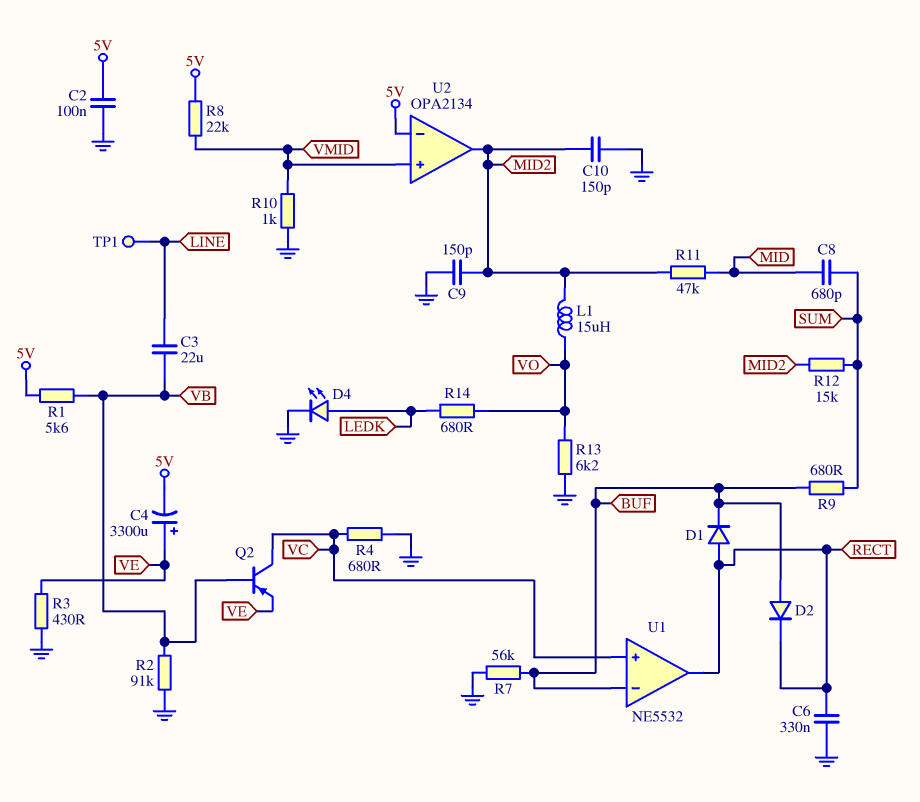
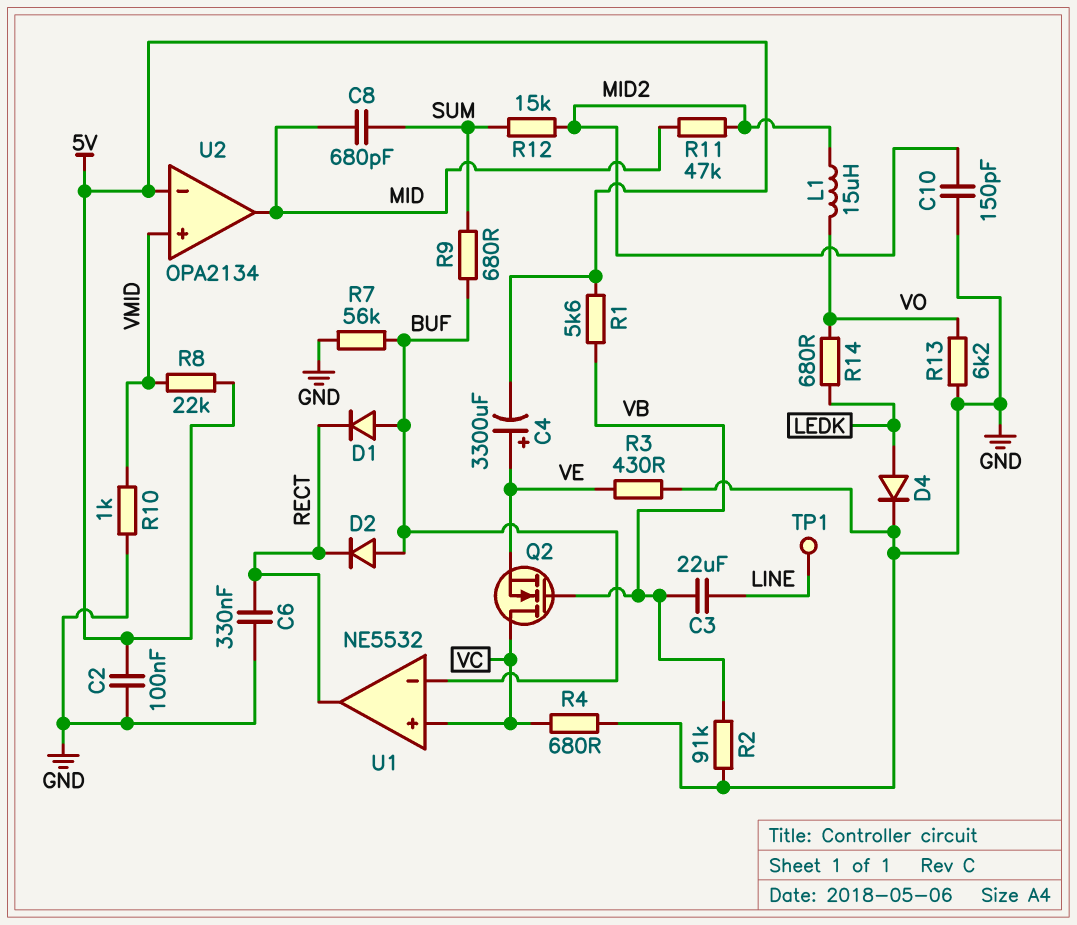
C9: 150pF (GND, MID2) -> none
D1: diode (A RECT, K BUF) -> diode (A BUF, K RECT)
D4: LED (A LEDK, K GND) -> diode (A LEDK, K GND)
Q2: PNP (B VB, C VC, E VE) -> NMOS (G VB, D VC, S VE)
U2 pin out: MID2 -> MID

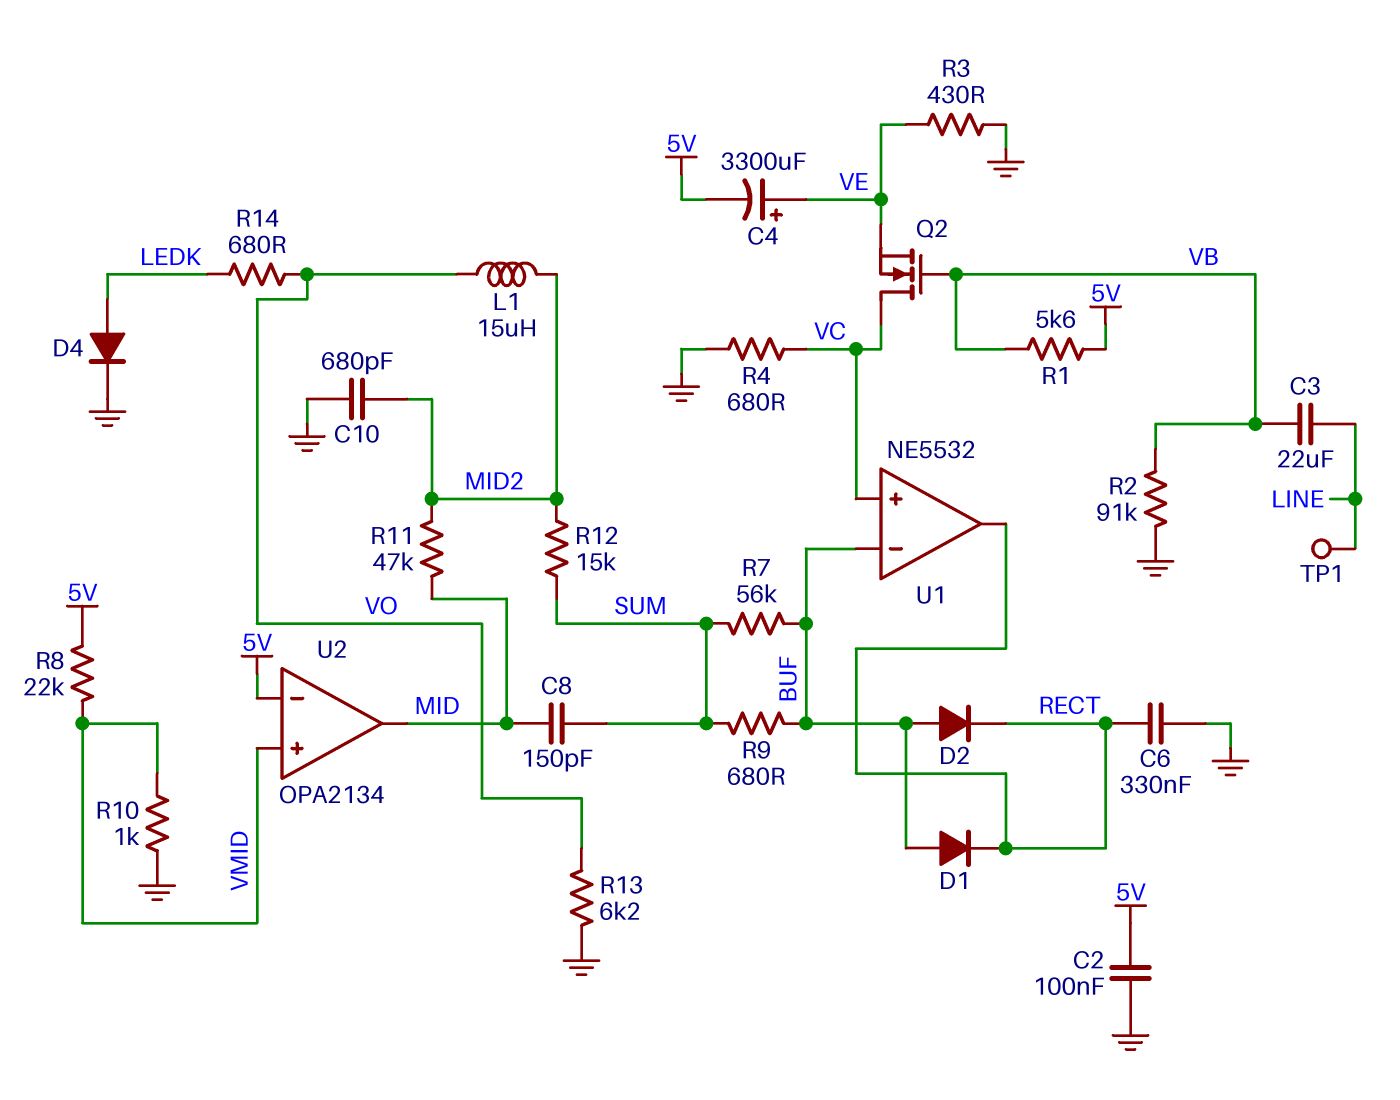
C8: 680pF (MID, SUM) -> 150pF (MID, SUM)
C10: 150pF (GND, MID2) -> 680pF (GND, MID2)
R7: 56k (BUF, GND) -> 56k (BUF, SUM)

